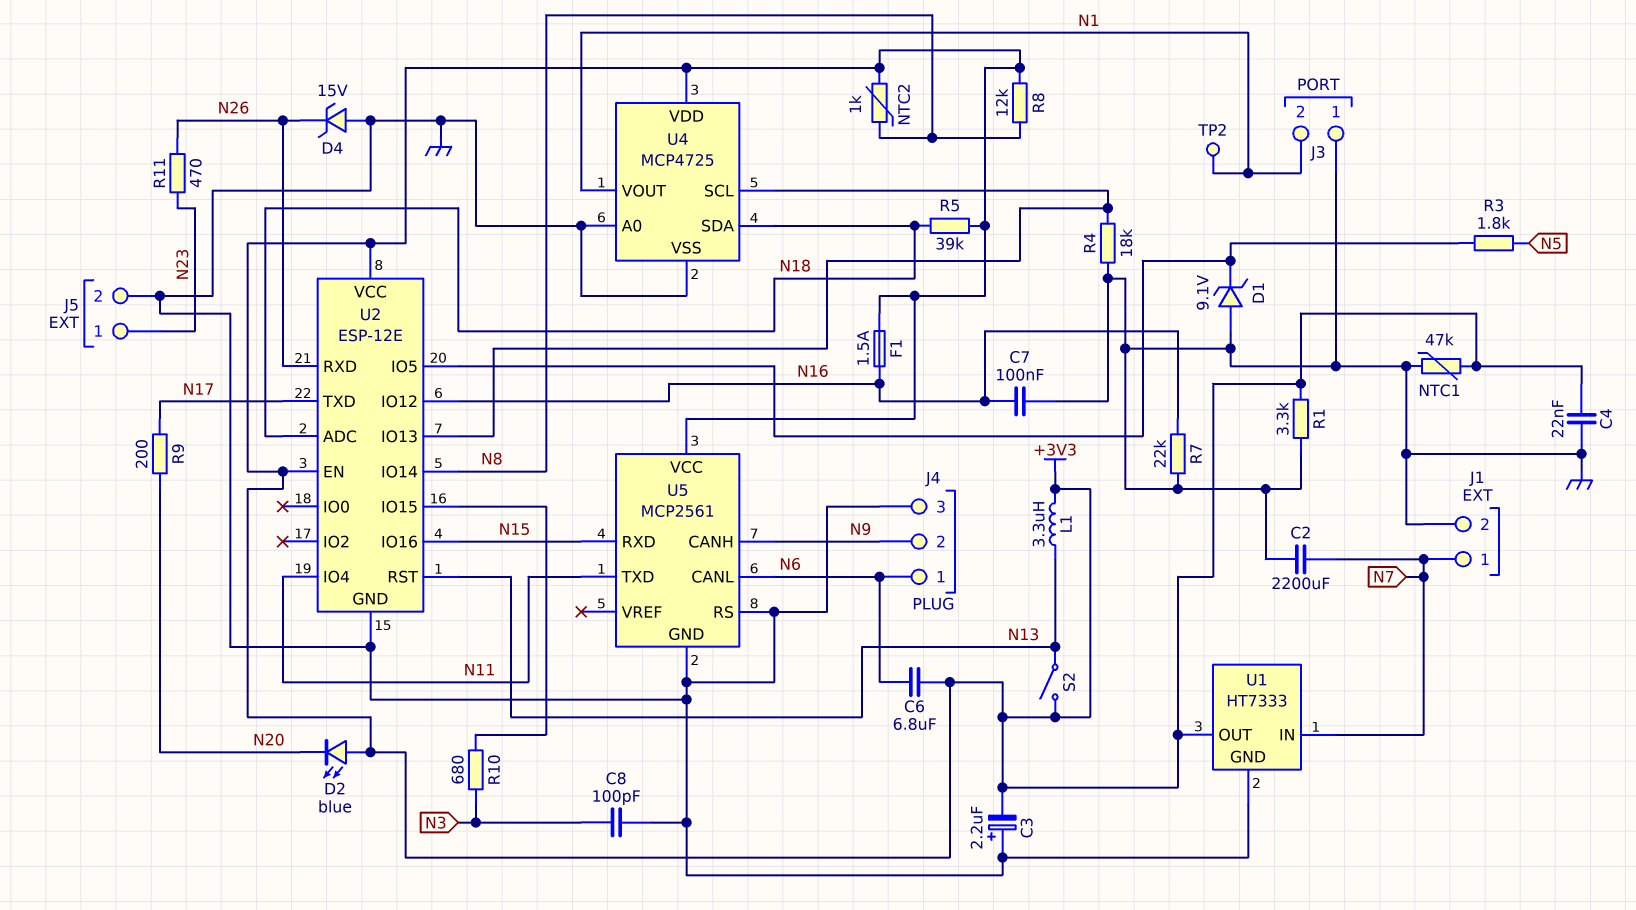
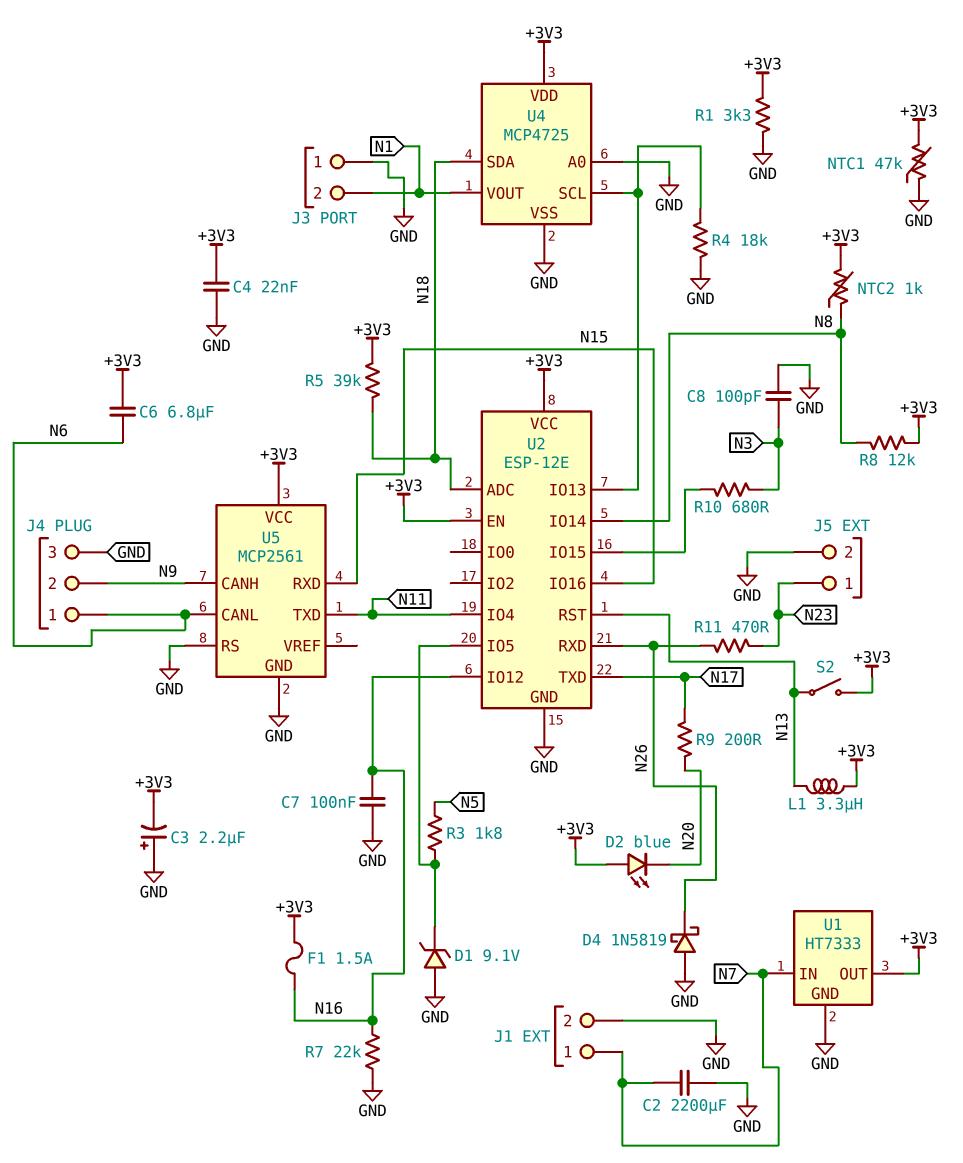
D4: zener 15V (A GND, K N26) -> schottky 1N5819 (A GND, K N26)
TP2: test point (N1) -> none

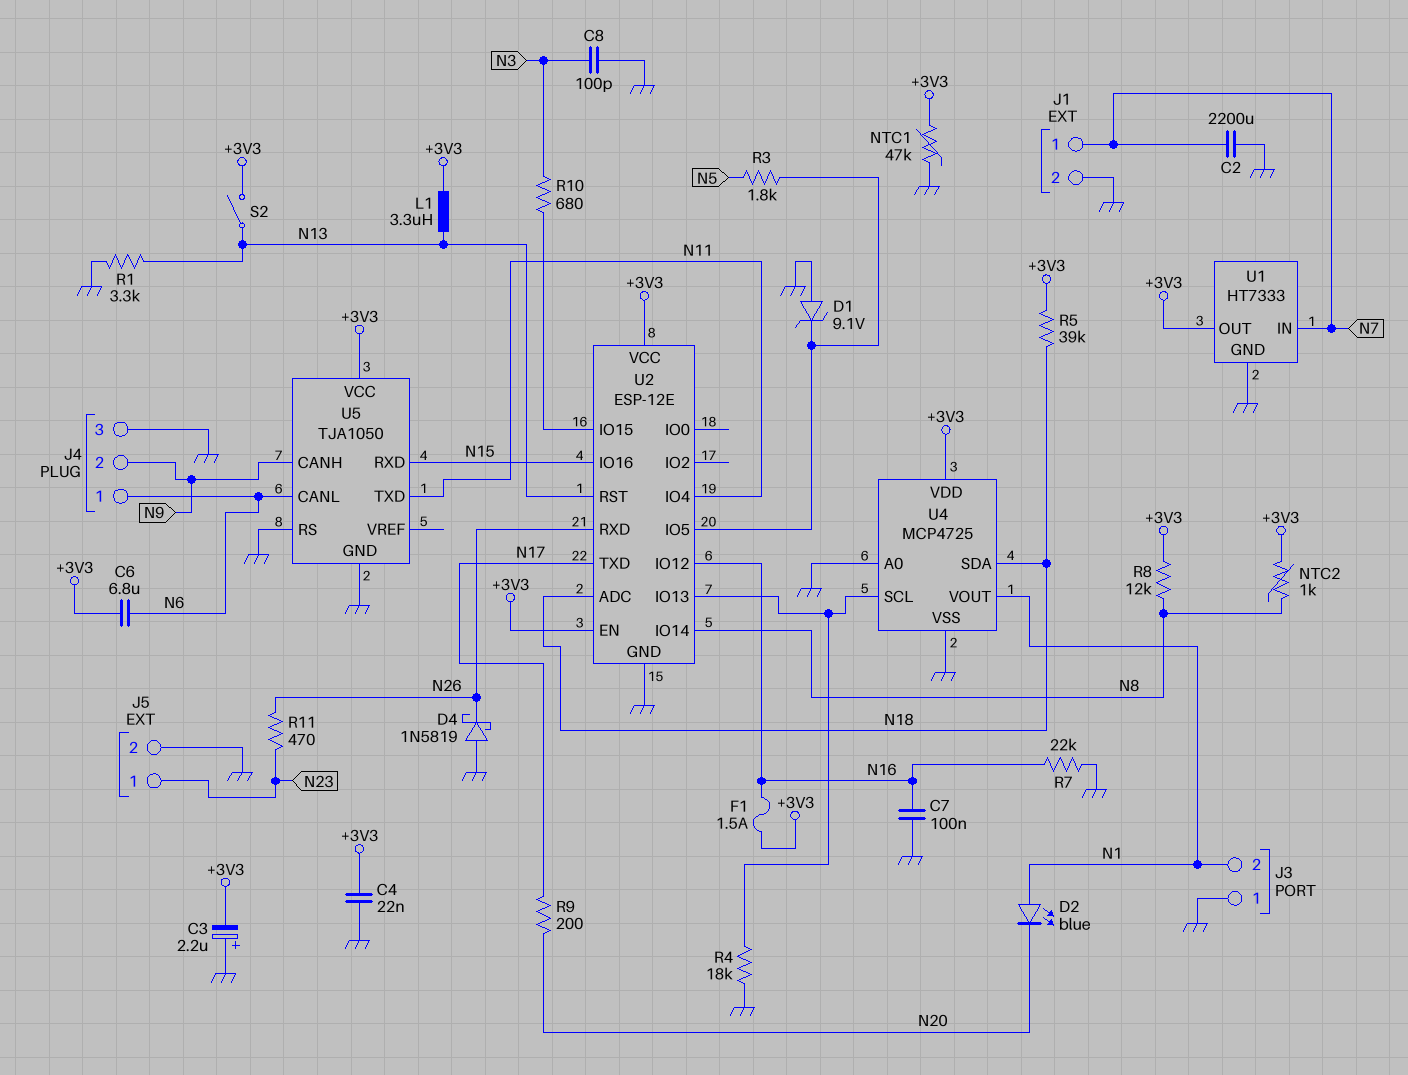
D2: LED blue (A +3V3, K N20) -> LED blue (A N1, K N20)
R1: 3.3k (+3V3, GND) -> 3.3k (GND, N13)
U5: MCP2561 -> TJA1050

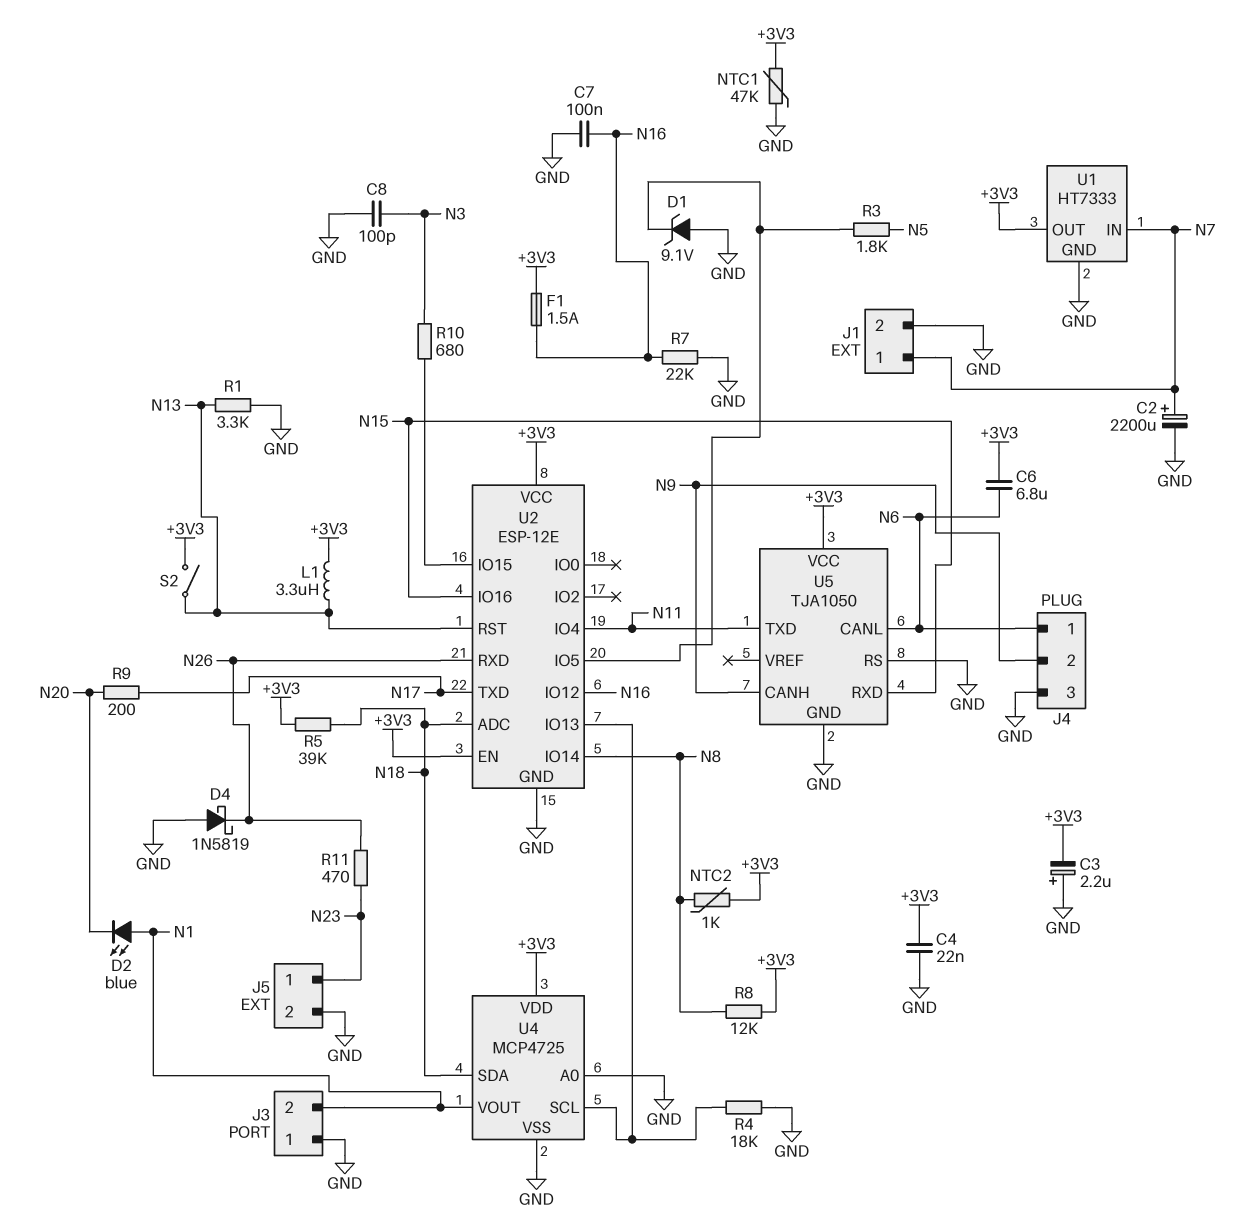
C2: 2200uF (GND, N7) -> 2200uF (plus N7, minus GND)

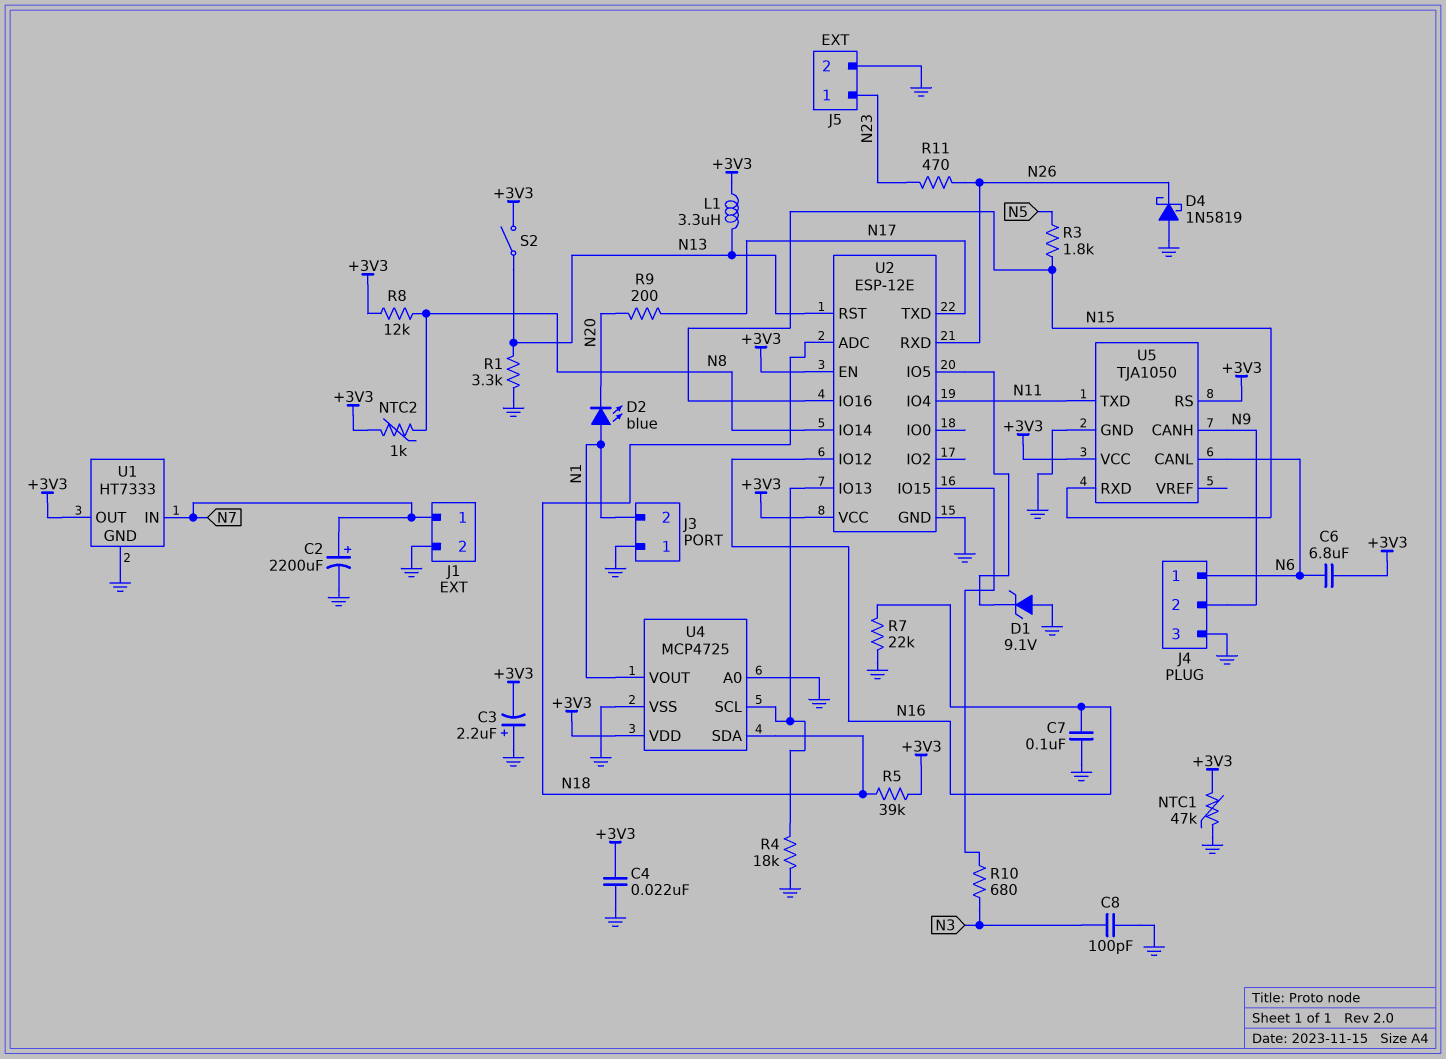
F1: 1.5A (+3V3, N16) -> none
R3: 1.8k (N5, U2/IO5) -> 1.8k (N5, N15)
U5 pin RS: GND -> +3V3

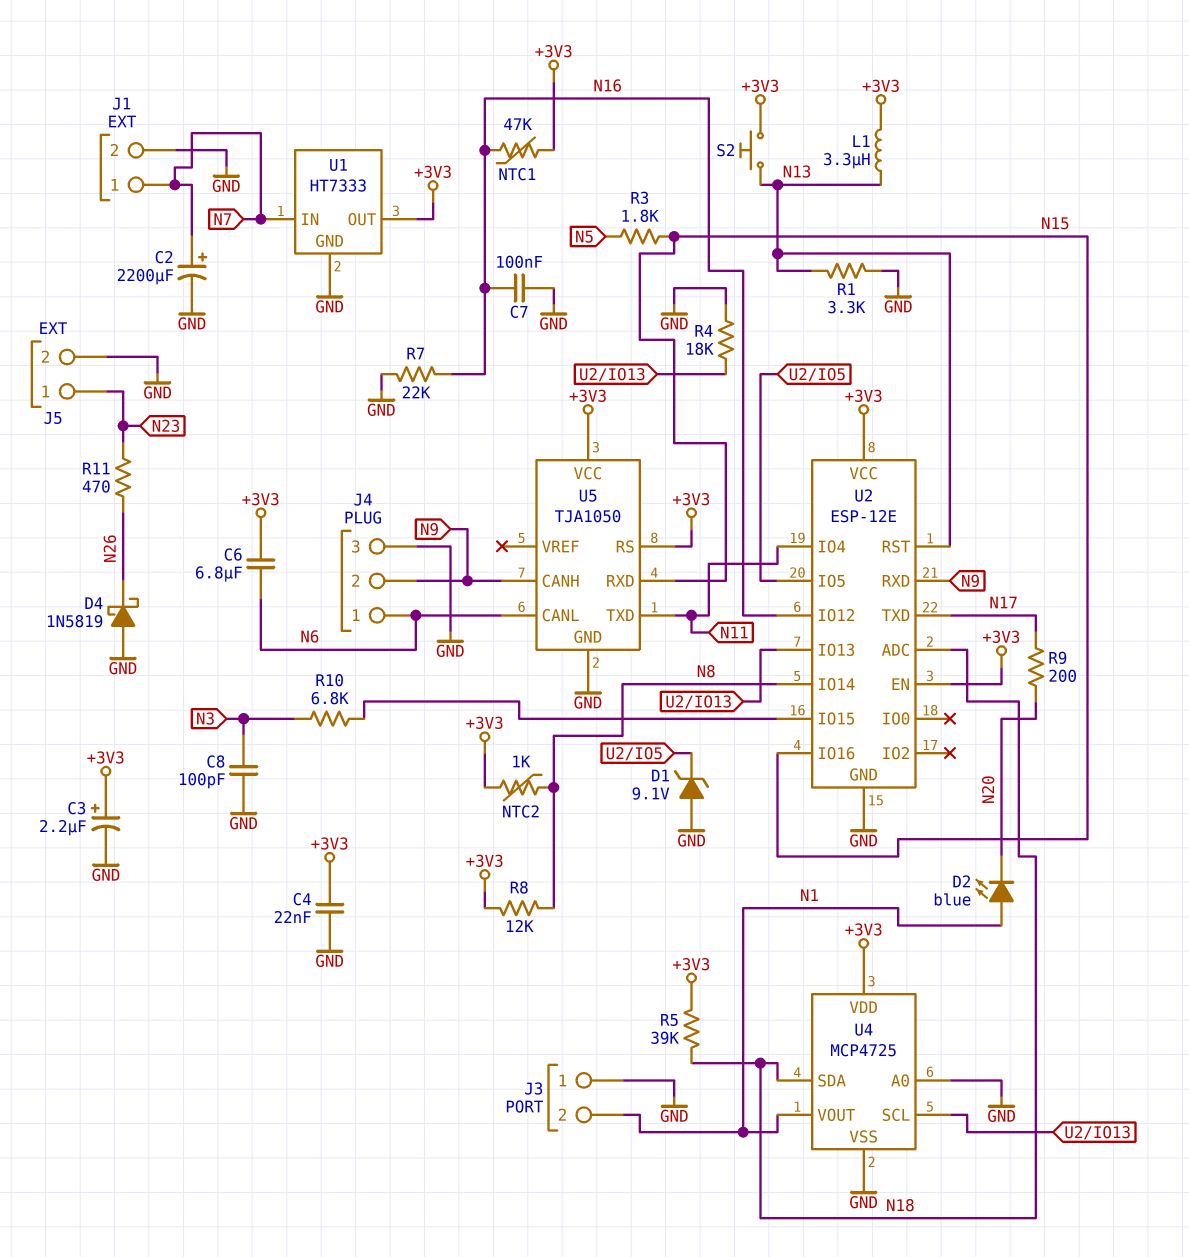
C3: 2.2uF (plus GND, minus +3V3) -> 2.2uF (plus +3V3, minus GND)
NTC1: 47k (+3V3, GND) -> 47k (+3V3, N16)
R10: 680 (N3, U2/IO15) -> 6.8k (N3, U2/IO15)
S2: switch (+3V3, N13) -> button (+3V3, N13)
U2 pin RXD: N26 -> N9

